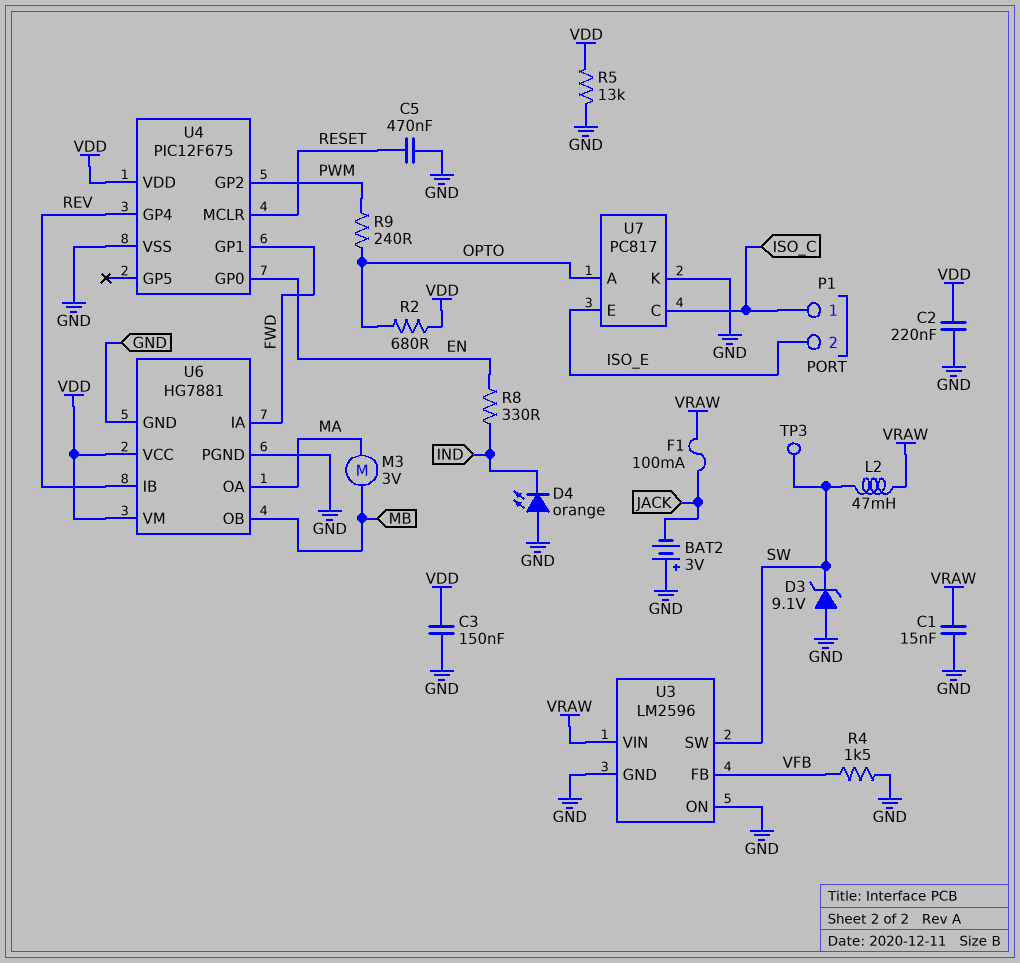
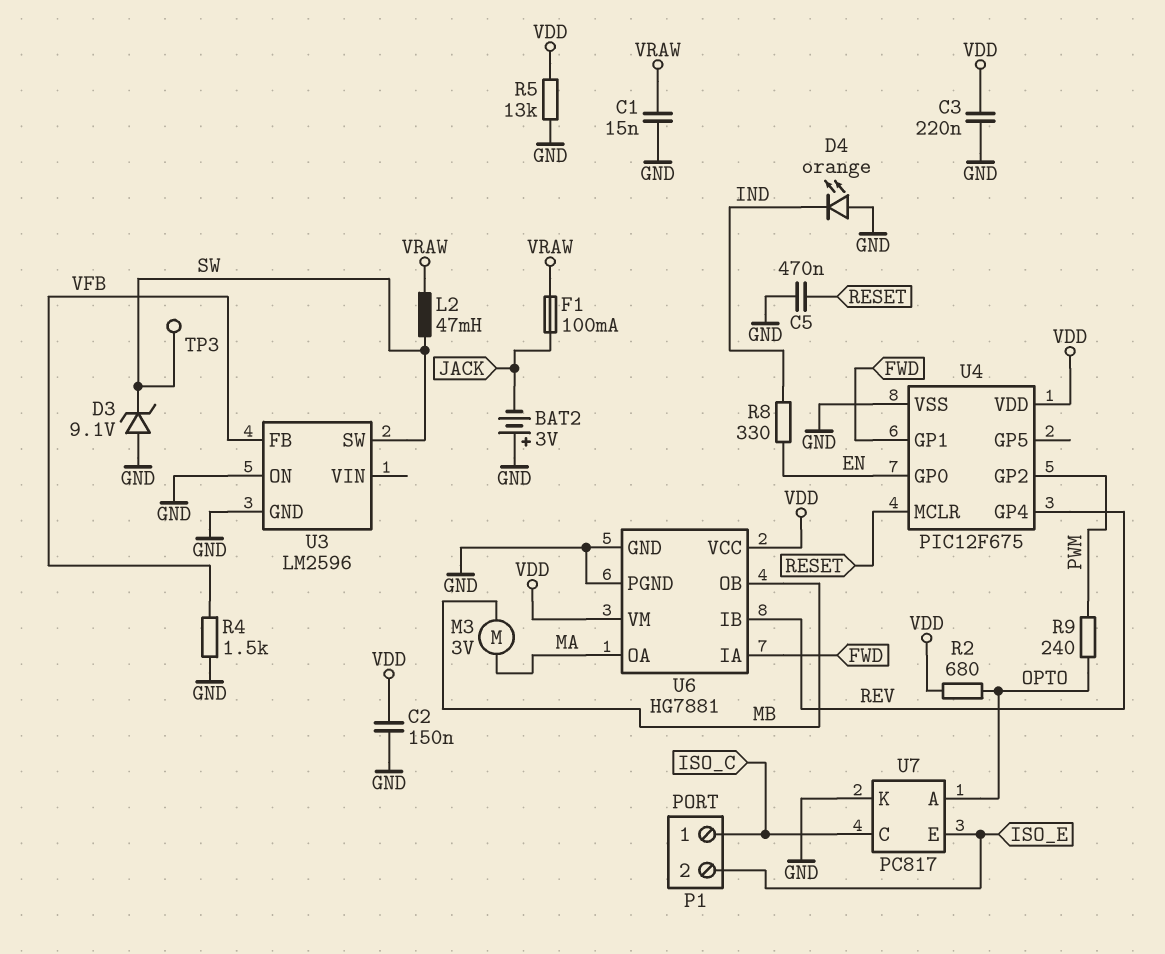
C2: 220nF (GND, VDD) -> 150nF (GND, VDD)
C3: 150nF (GND, VDD) -> 220nF (GND, VDD)
U3 pin VIN: VRAW -> none

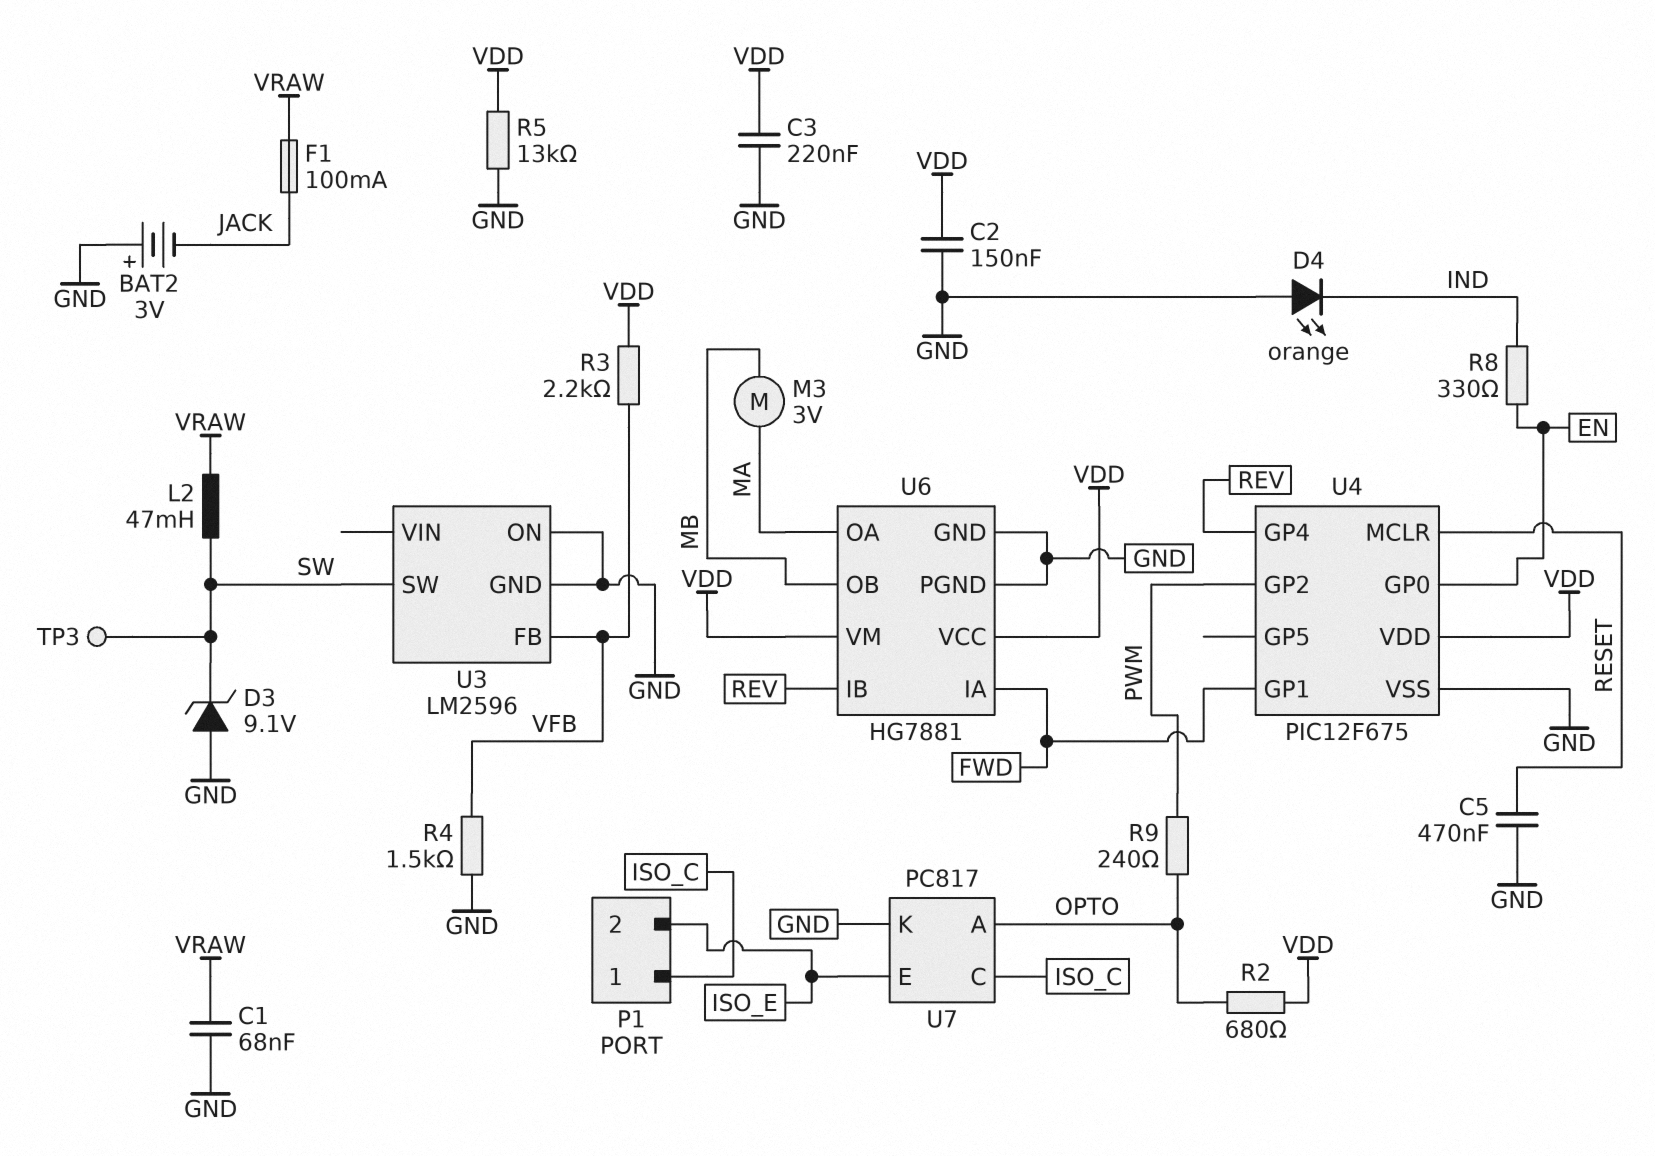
C1: 15nF (GND, VRAW) -> 68nF (GND, VRAW)
R3: none -> 2.2k (VDD, VFB)

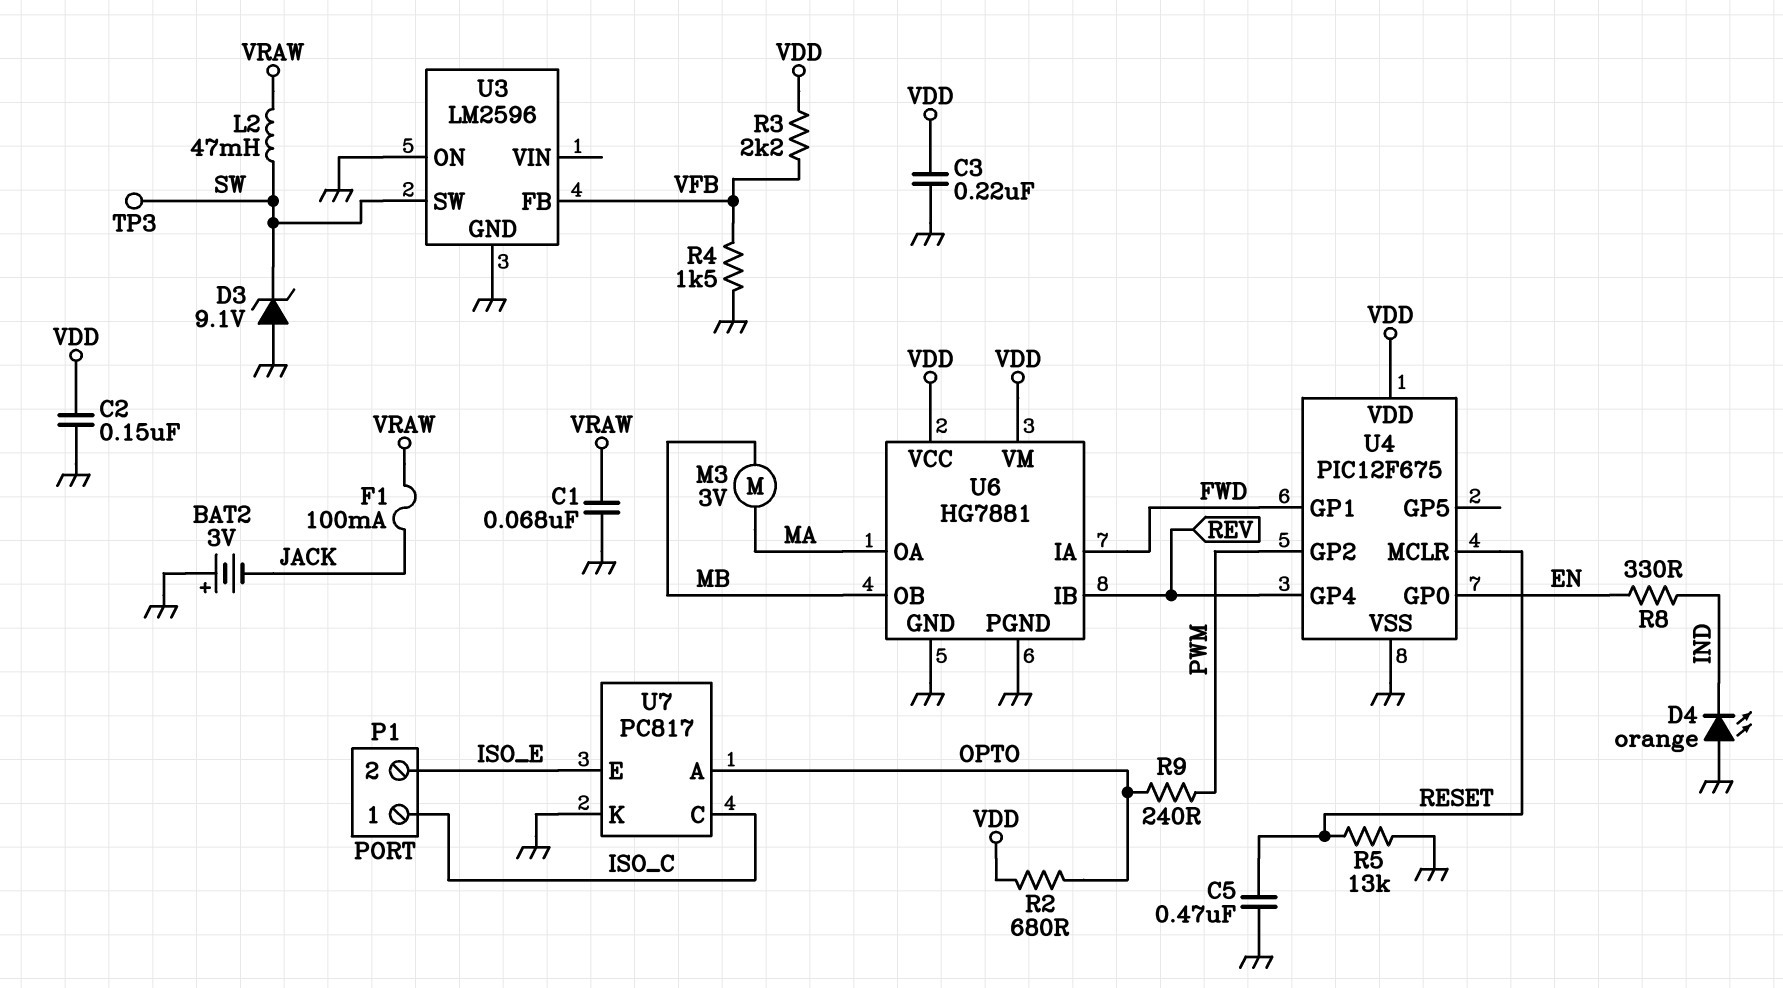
R5: 13k (GND, VDD) -> 13k (GND, RESET)

